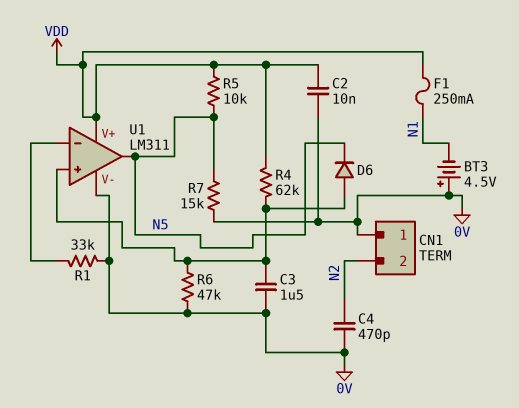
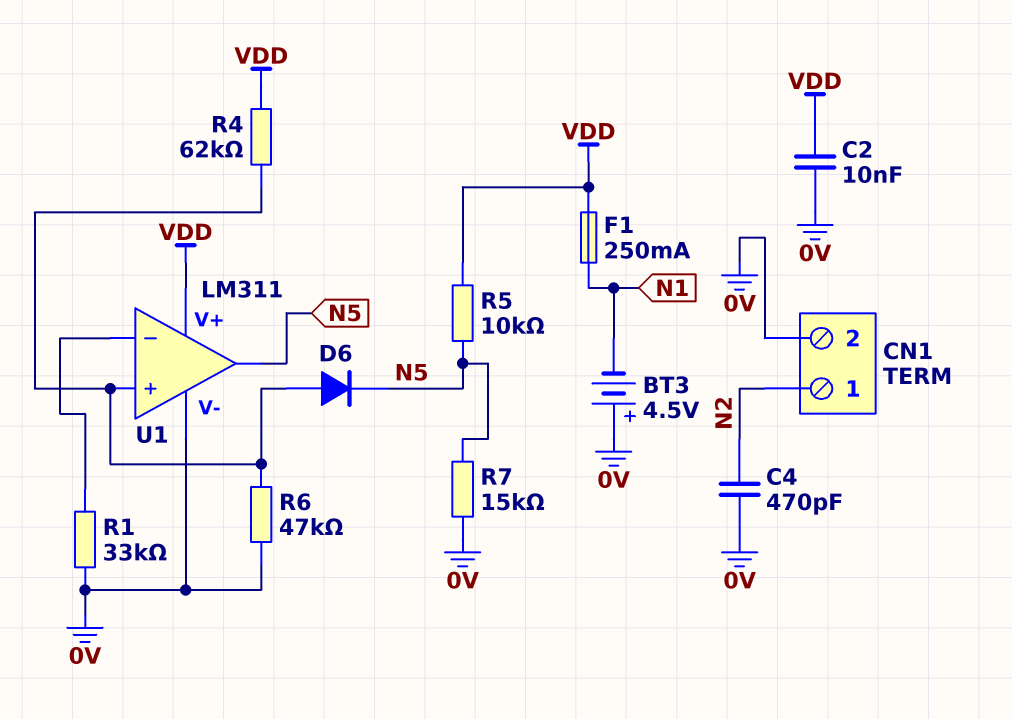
C3: 1.5uF (0V, U1/in+) -> none
CN1 pin 1: 0V -> N2
CN1 pin 2: N2 -> 0V

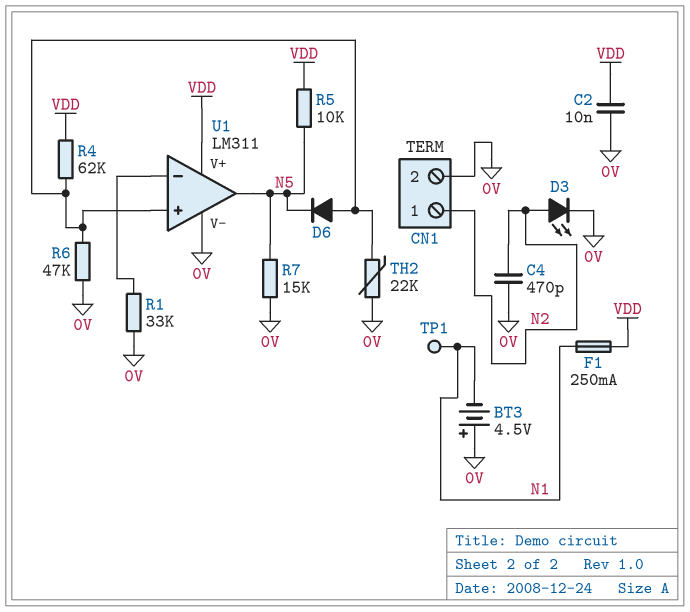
D3: none -> LED (A N2, K 0V)
TH2: none -> 22k (0V, U1/in+)
TP1: none -> test point (N1)

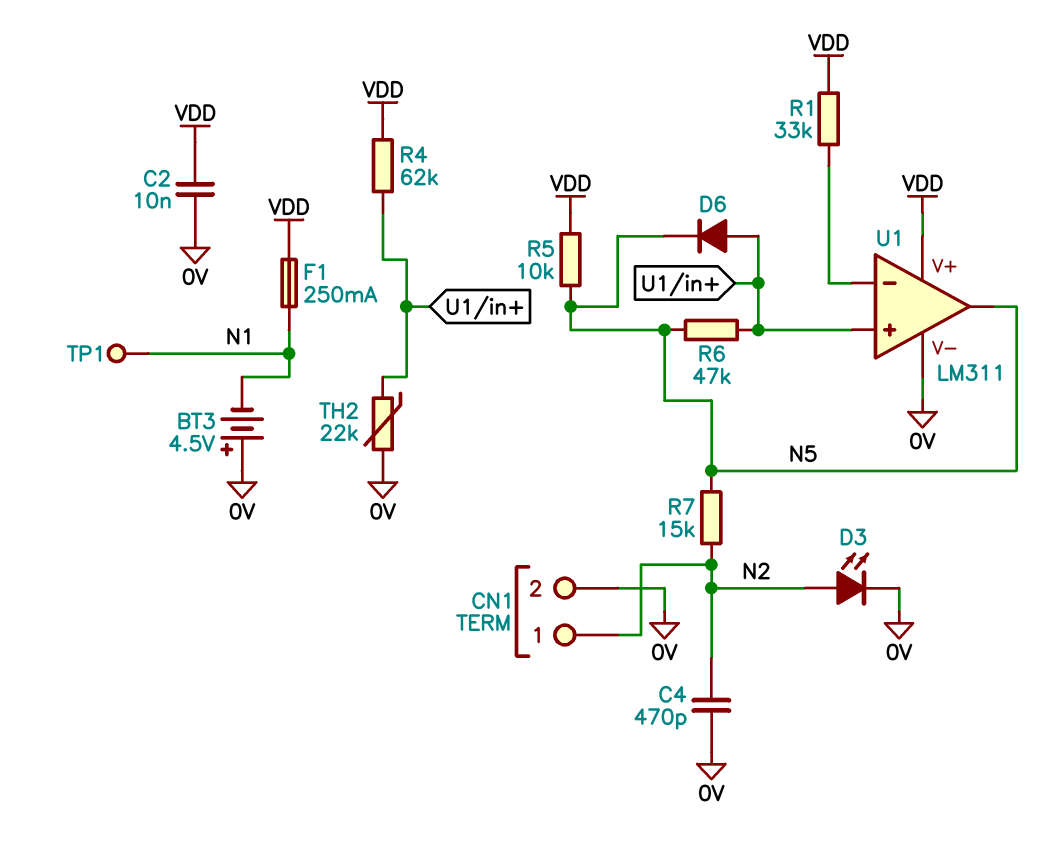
R1: 33k (0V, U1/in-) -> 33k (U1/in-, VDD)
R6: 47k (0V, U1/in+) -> 47k (N5, U1/in+)
R7: 15k (0V, N5) -> 15k (N2, N5)

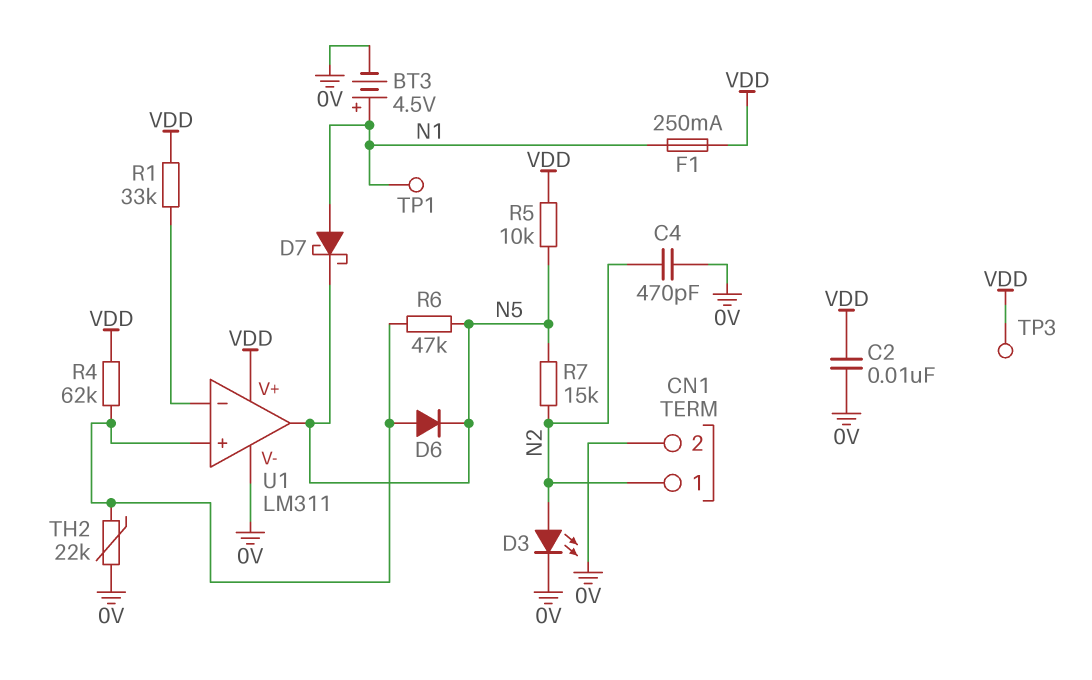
BT3: 4.5V (plus 0V, minus N1) -> 4.5V (plus N1, minus 0V)
D7: none -> schottky (A N1, K N5)
TP3: none -> test point (VDD)

